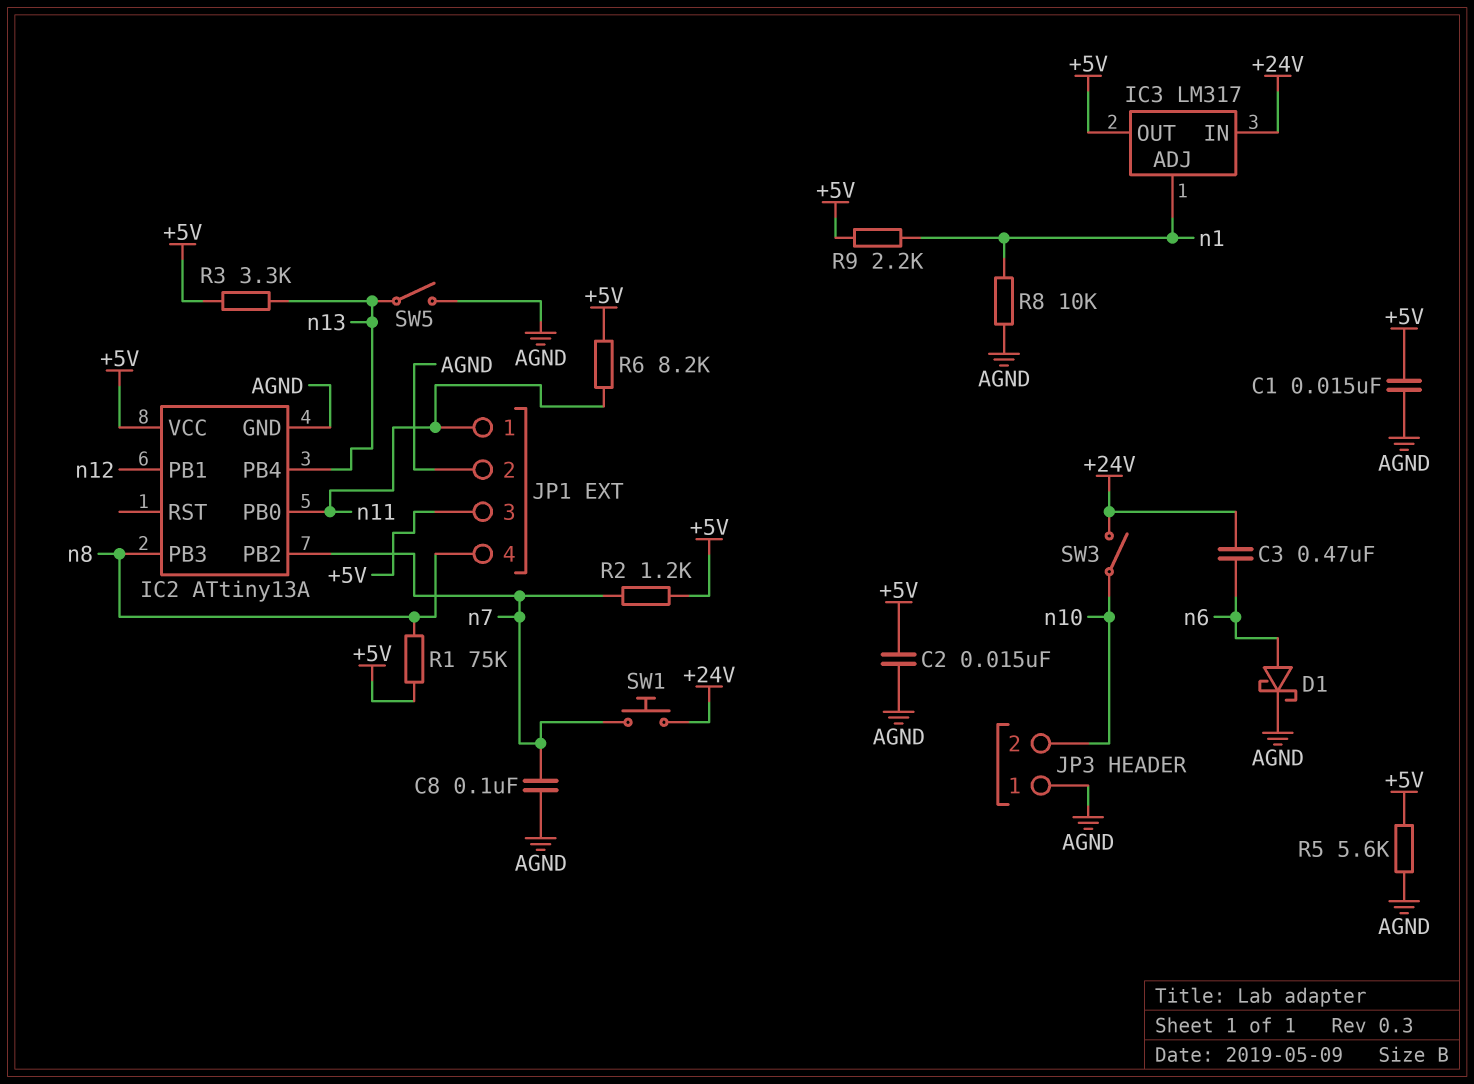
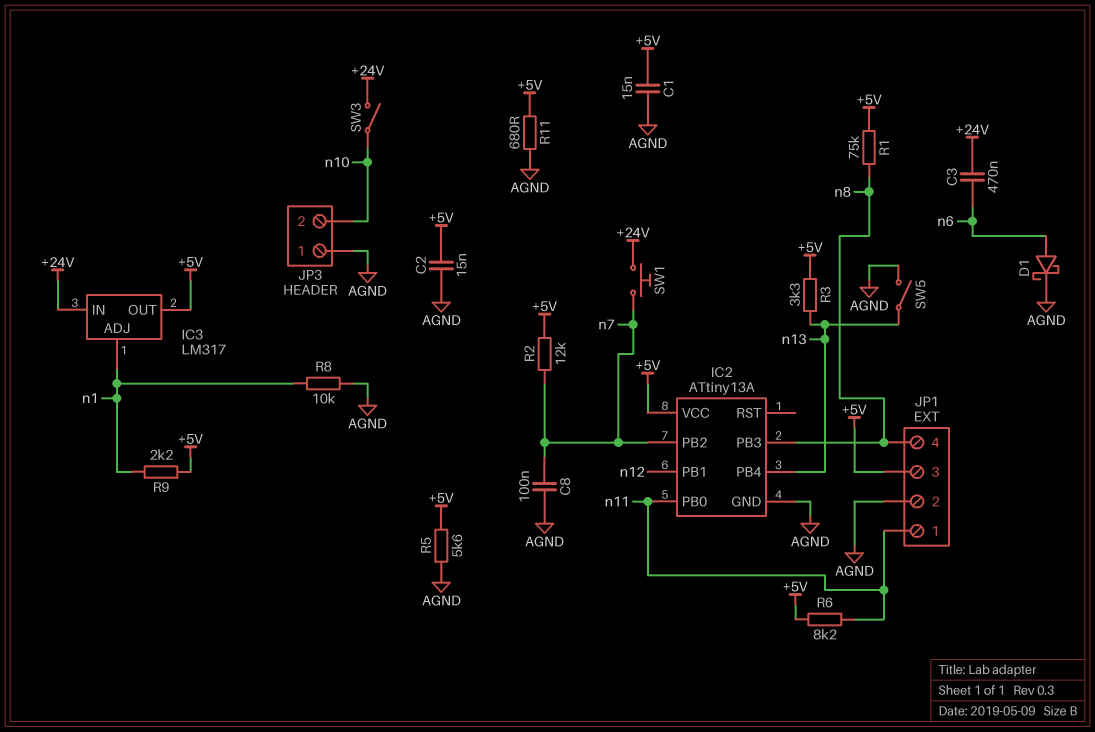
R2: 1.2k (+5V, n7) -> 12k (+5V, n7)
R11: none -> 680 (+5V, AGND)

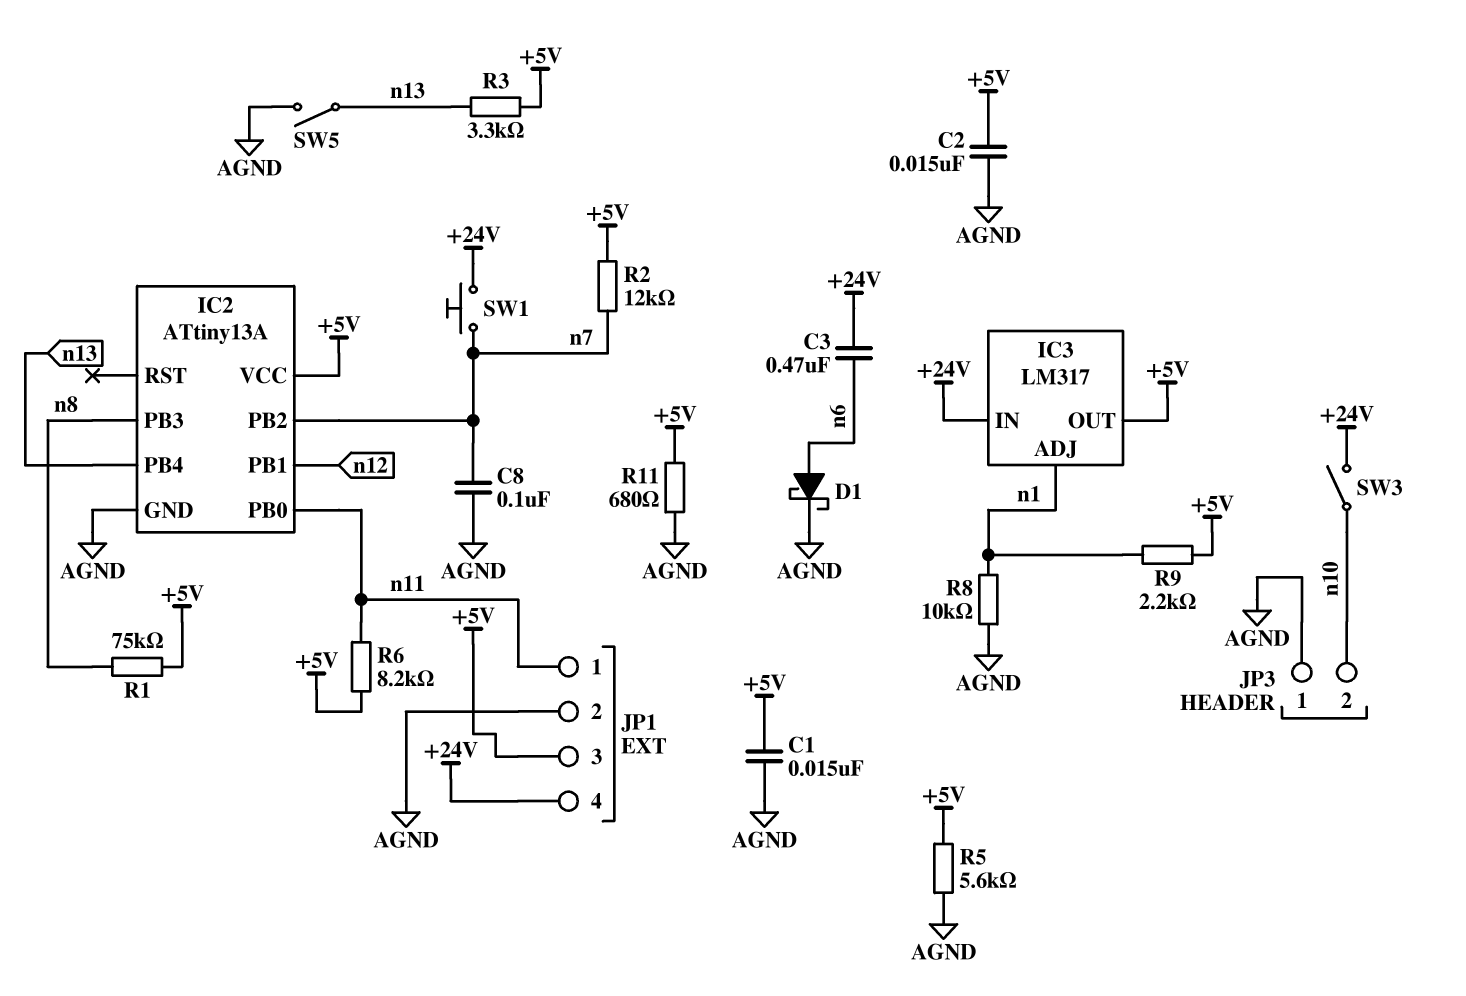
JP1 pin 4: n8 -> +24V

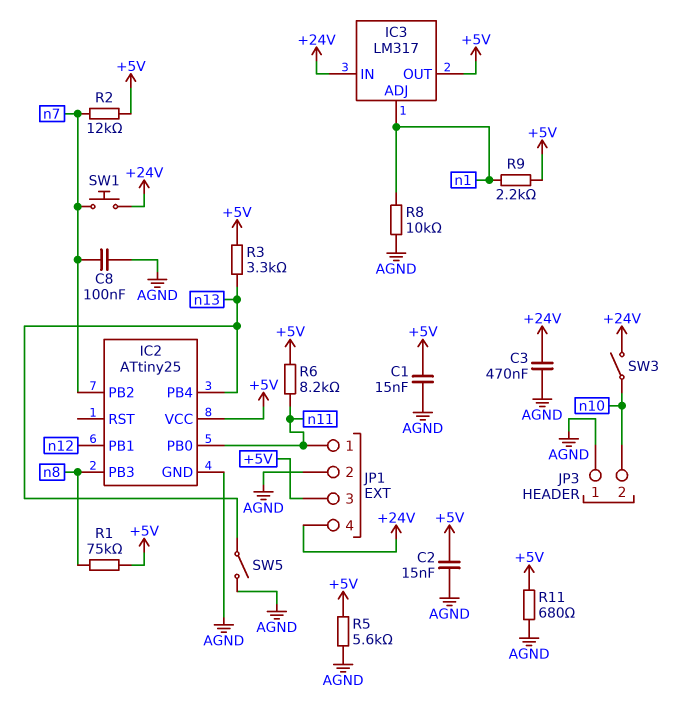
C3: 470nF (+24V, n6) -> 470nF (+24V, AGND)
D1: schottky (A n6, K AGND) -> none
IC2: ATtiny13A -> ATtiny25

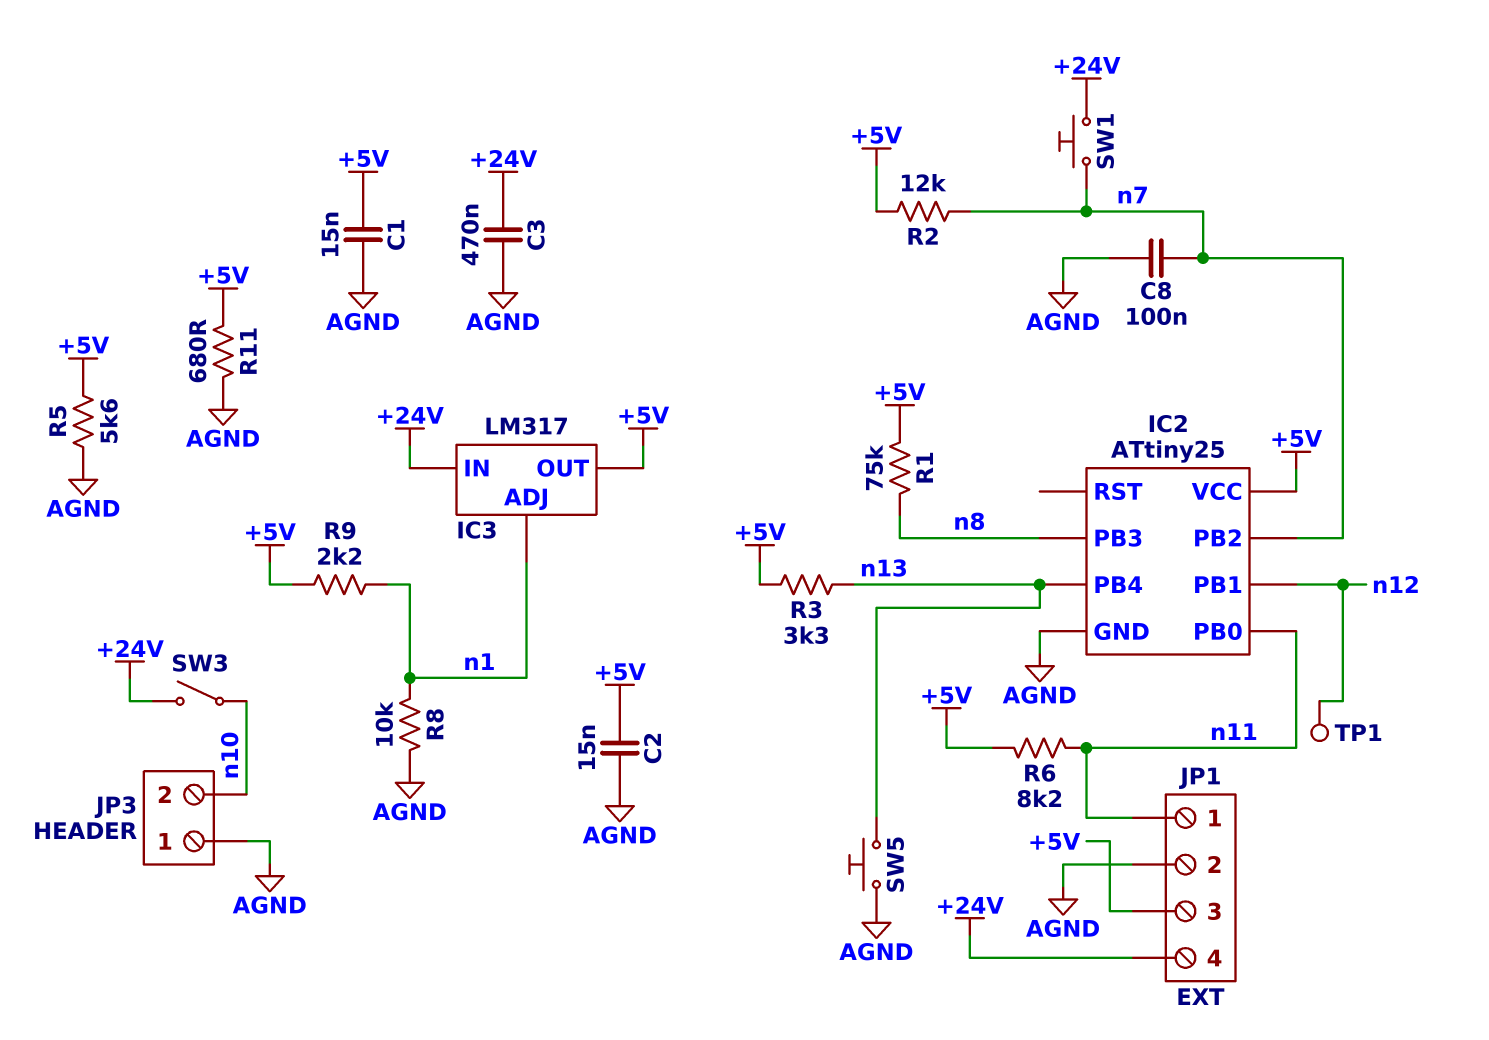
SW5: switch (AGND, n13) -> button (AGND, n13)
TP1: none -> test point (n12)

